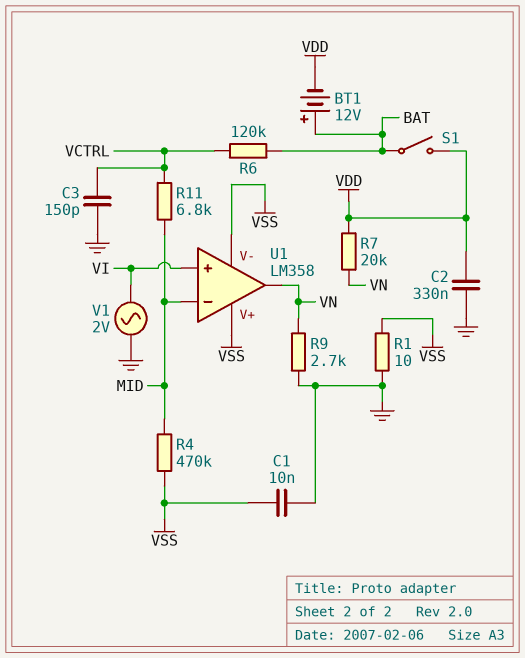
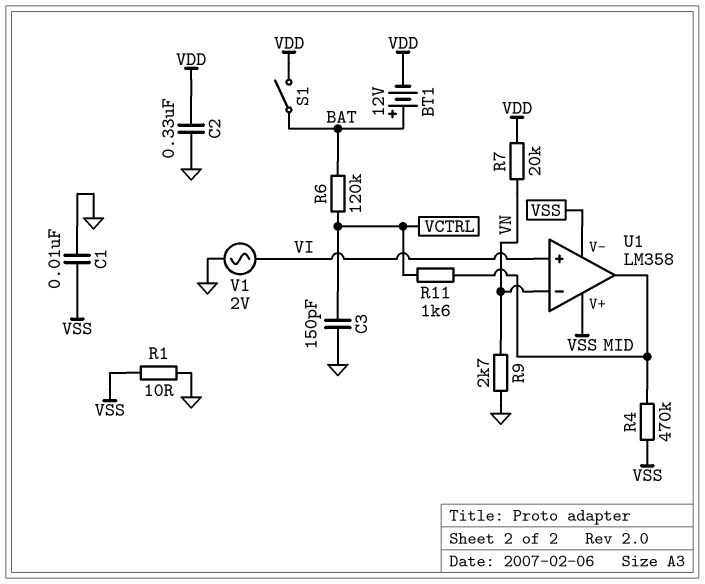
R11: 6.8k (MID, VCTRL) -> 1.6k (MID, VCTRL)
U1 pin in-: MID -> VN
U1 pin out: VN -> MID

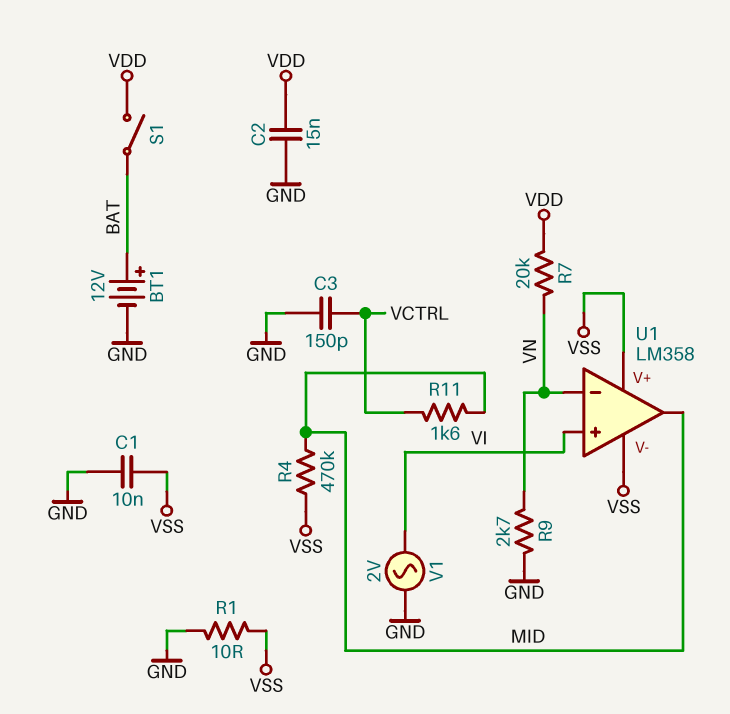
BT1: 12V (plus BAT, minus VDD) -> 12V (plus BAT, minus GND)
C2: 330nF (GND, VDD) -> 15nF (GND, VDD)
R6: 120k (BAT, VCTRL) -> none

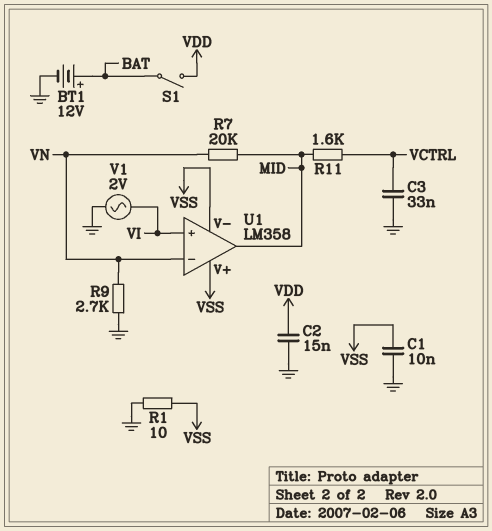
C3: 150pF (GND, VCTRL) -> 33nF (GND, VCTRL)
R4: 470k (MID, VSS) -> none
R7: 20k (VDD, VN) -> 20k (MID, VN)

